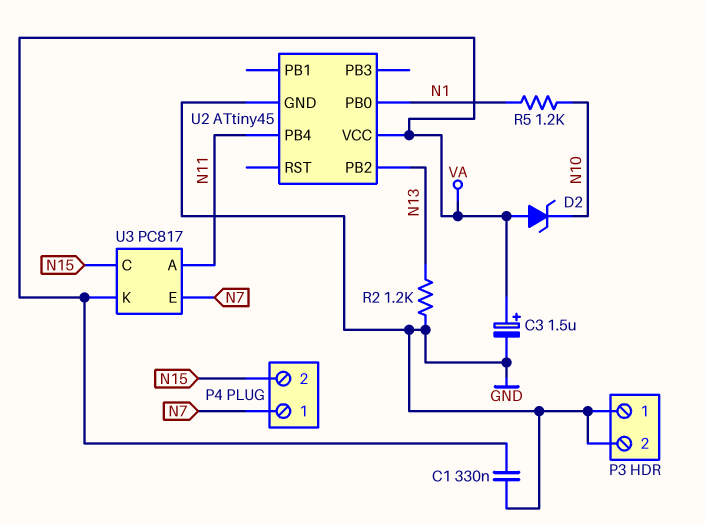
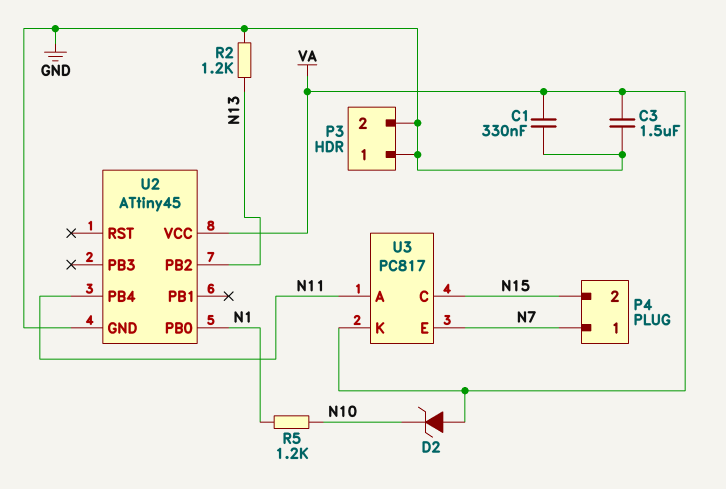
C3: 1.5uF (plus VA, minus GND) -> 1.5uF (GND, VA)

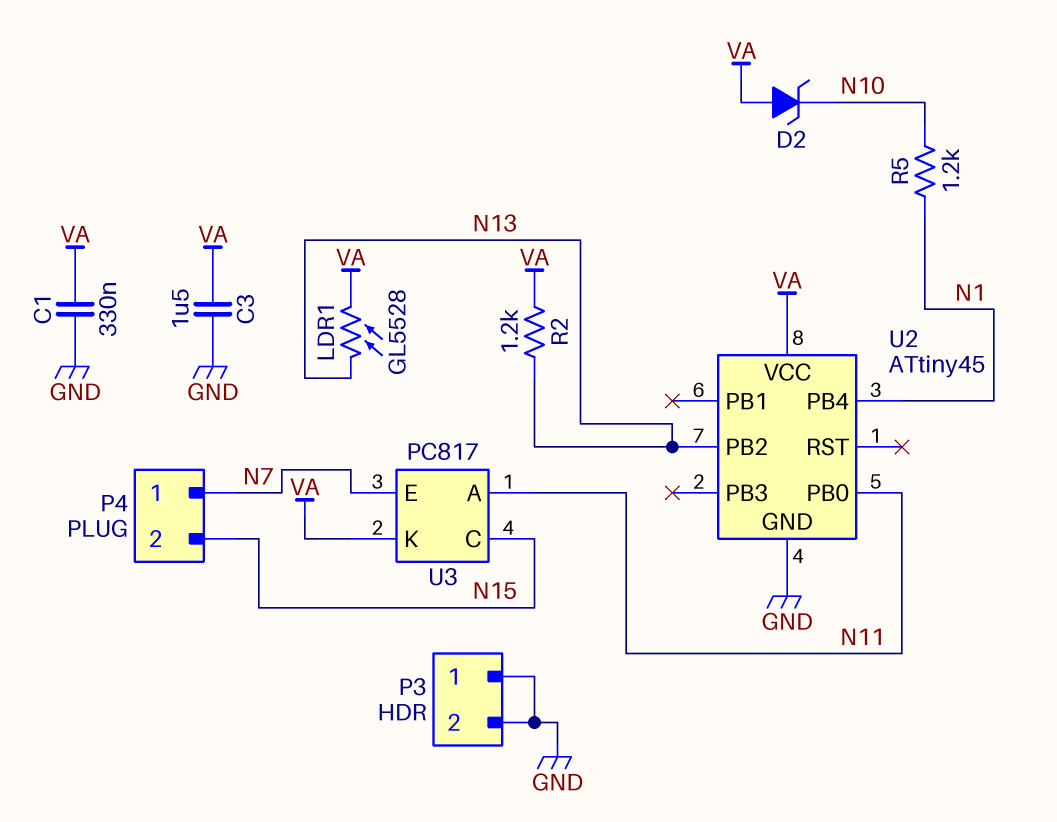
LDR1: none -> GL5528 (N13, VA)
R2: 1.2k (GND, N13) -> 1.2k (N13, VA)
U2 pin PB0: N1 -> N11
U2 pin PB4: N11 -> N1

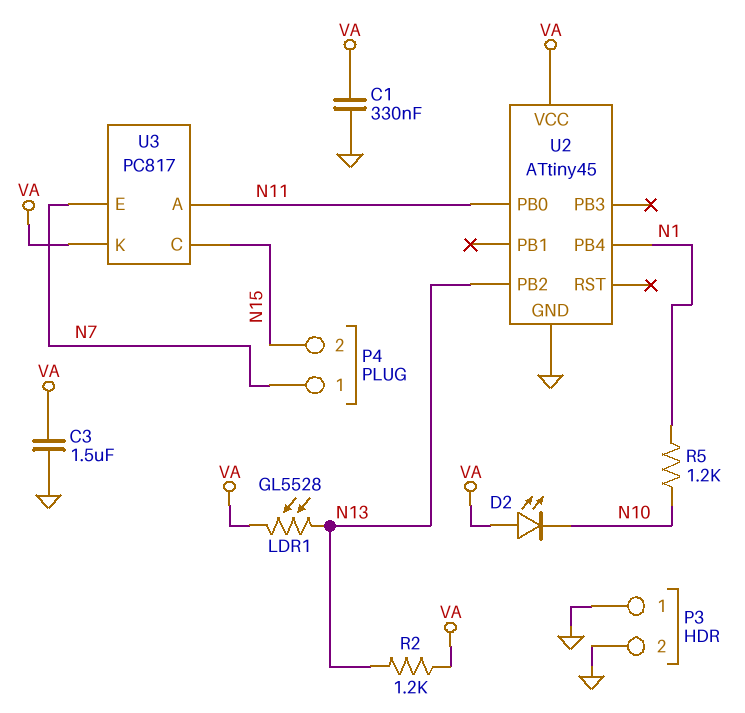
D2: zener (A VA, K N10) -> LED (A VA, K N10)

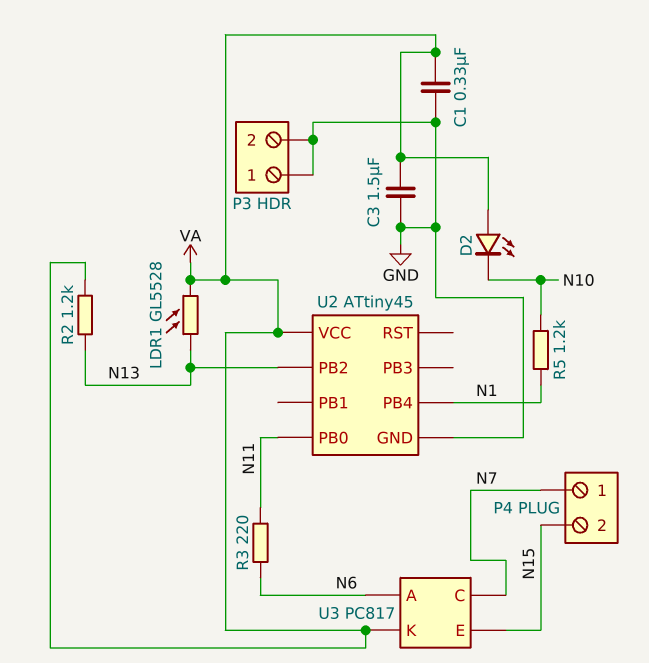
R3: none -> 220 (N6, N11)
U3 pin A: N11 -> N6
U3 pin C: N15 -> N7
U3 pin E: N7 -> N15

